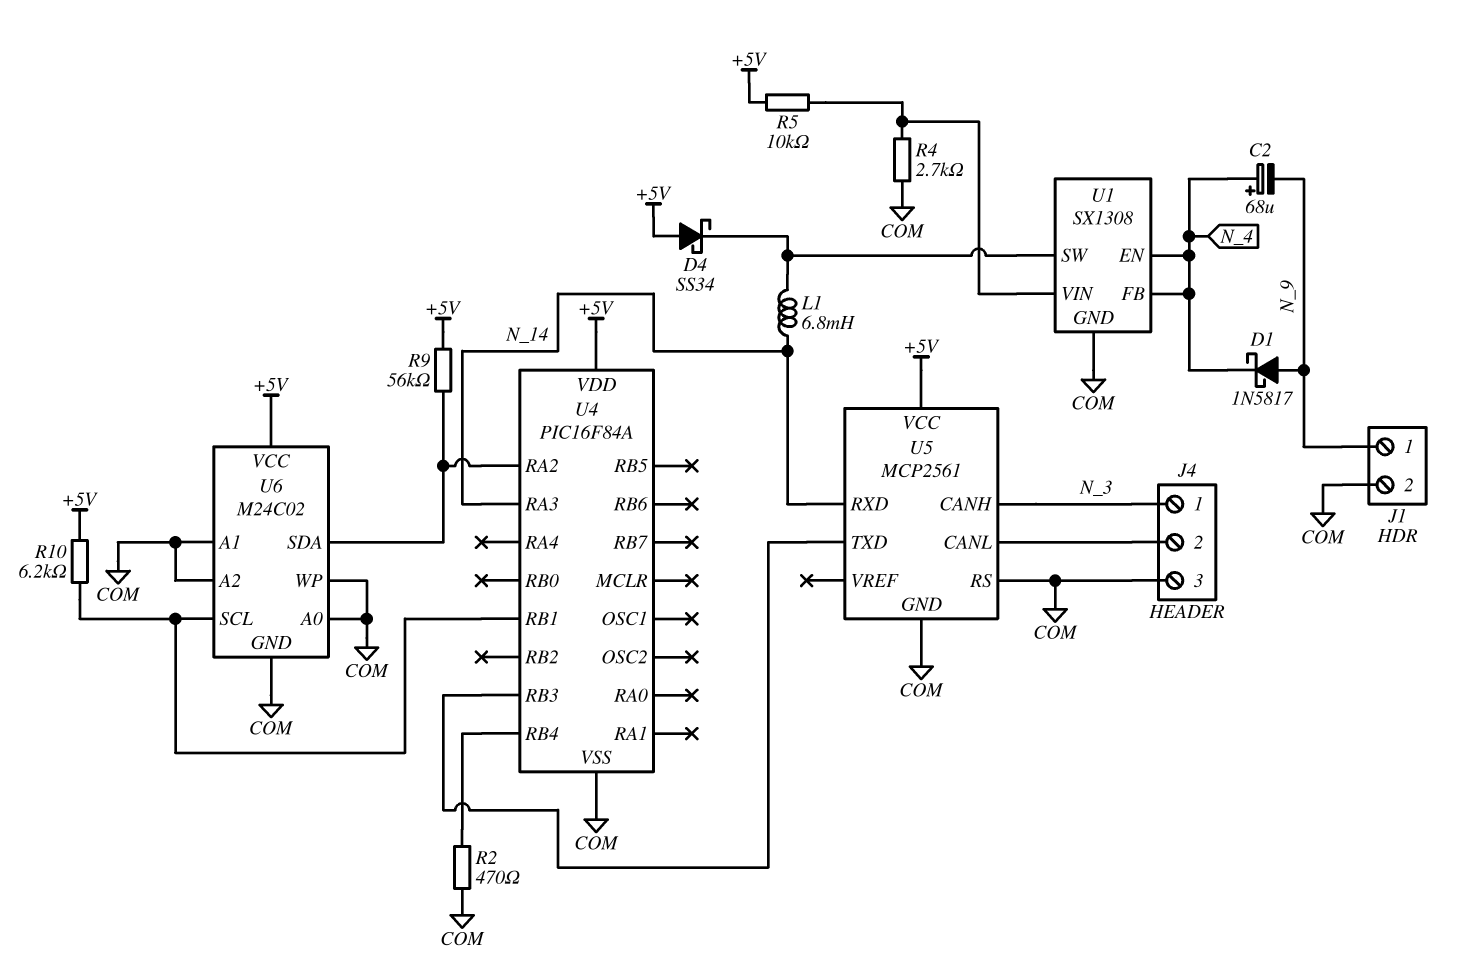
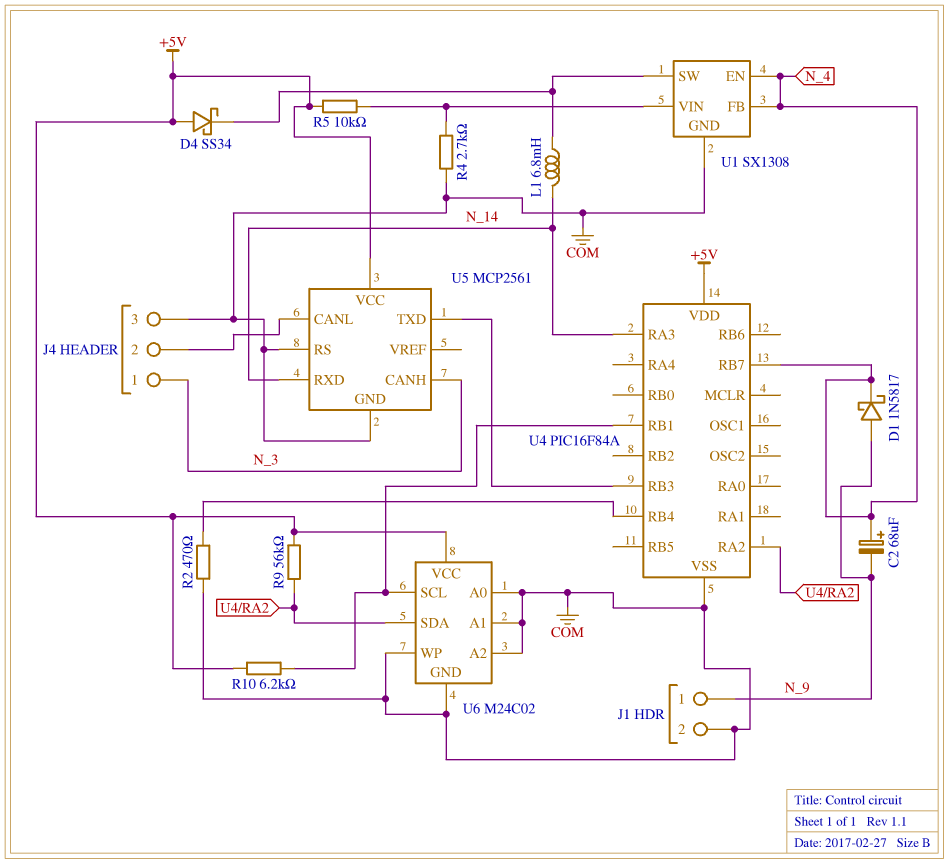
U4 pin RB7: none -> N_4

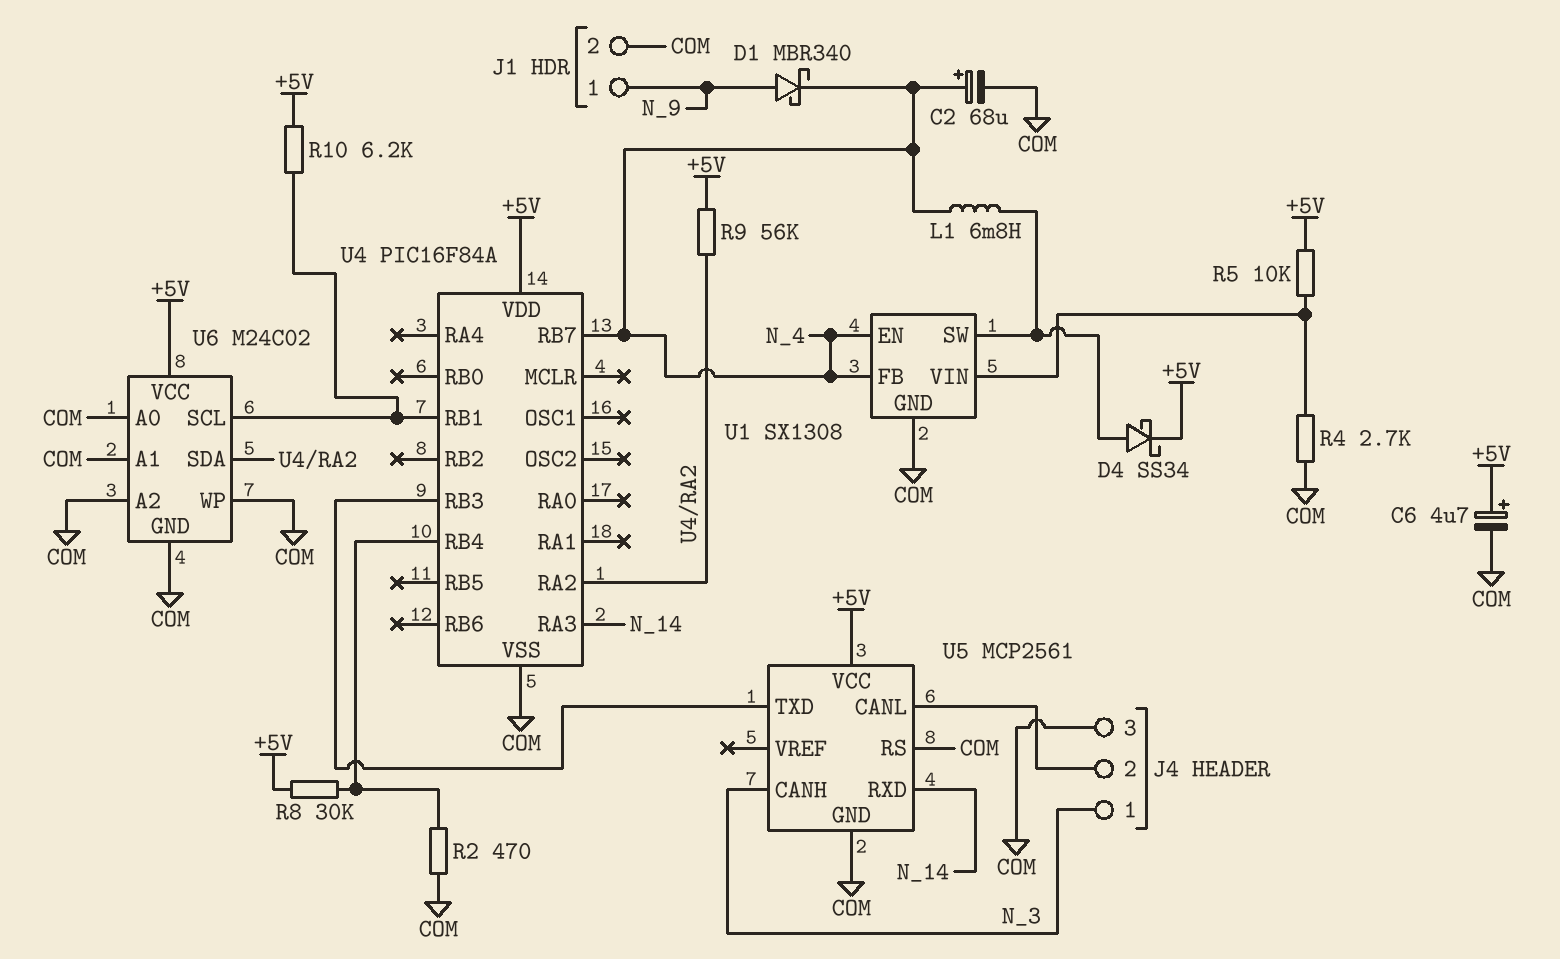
C2: 68uF (plus N_4, minus N_9) -> 68uF (plus N_4, minus COM)
C6: none -> 4.7uF (plus +5V, minus COM)
D1: schottky 1N5817 (A N_9, K N_4) -> schottky MBR340 (A N_9, K N_4)
D4: schottky SS34 (A +5V, K U1/SW) -> schottky SS34 (A U1/SW, K +5V)
L1: 6.8mH (N_14, U1/SW) -> 6.8mH (N_4, U1/SW)
R8: none -> 30k (+5V, U4/RB4)

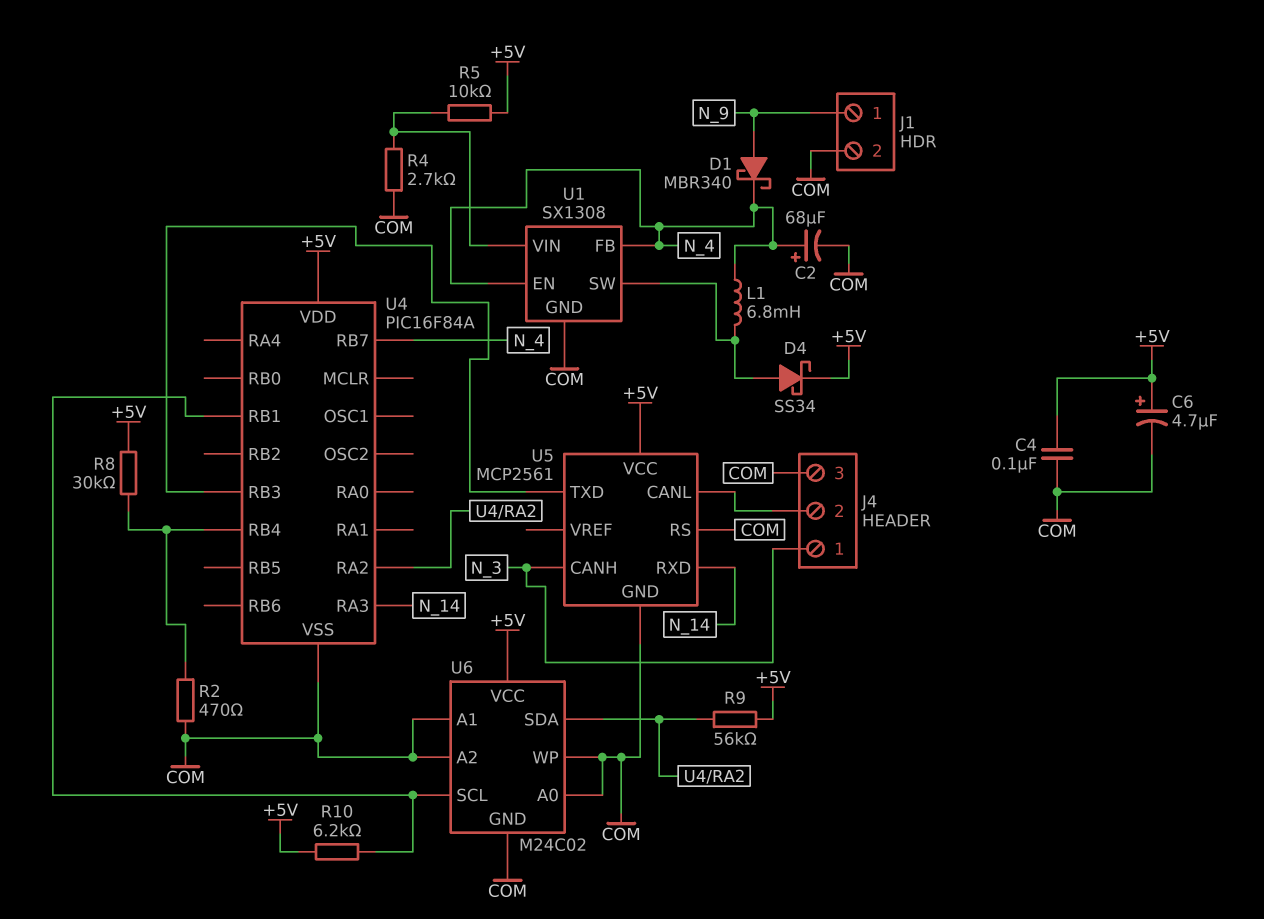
C4: none -> 100nF (+5V, COM)

